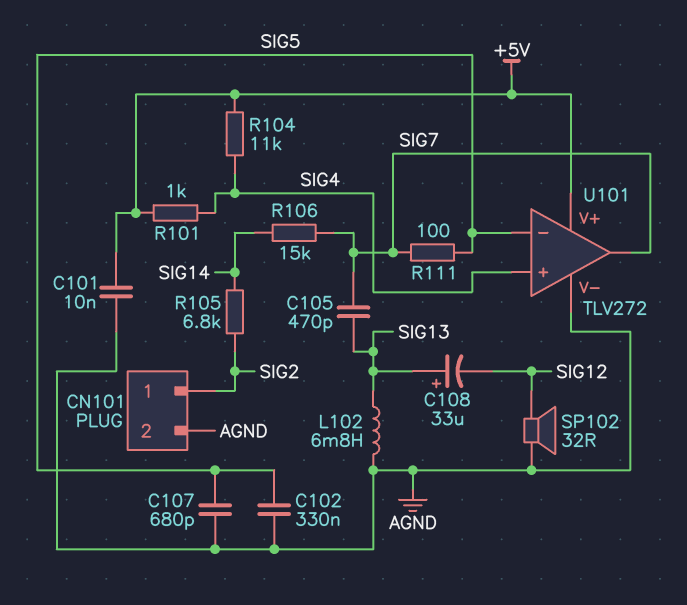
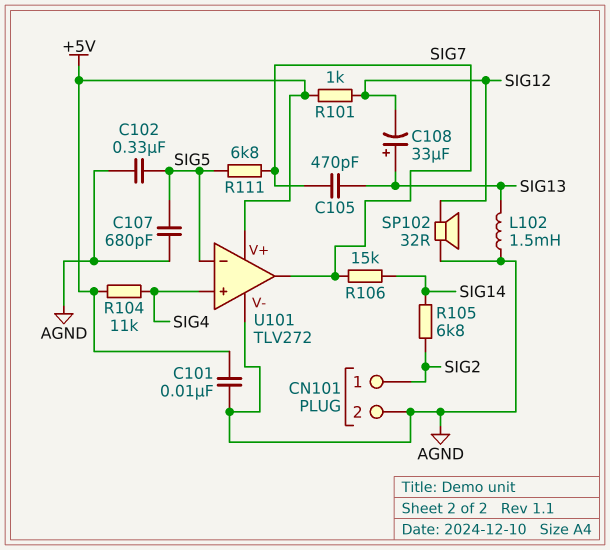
L102: 6.8mH (AGND, SIG13) -> 1.5mH (AGND, SIG13)
R101: 1k (+5V, SIG4) -> 1k (+5V, SIG12)
R111: 100 (SIG5, SIG7) -> 6.8k (SIG5, SIG7)

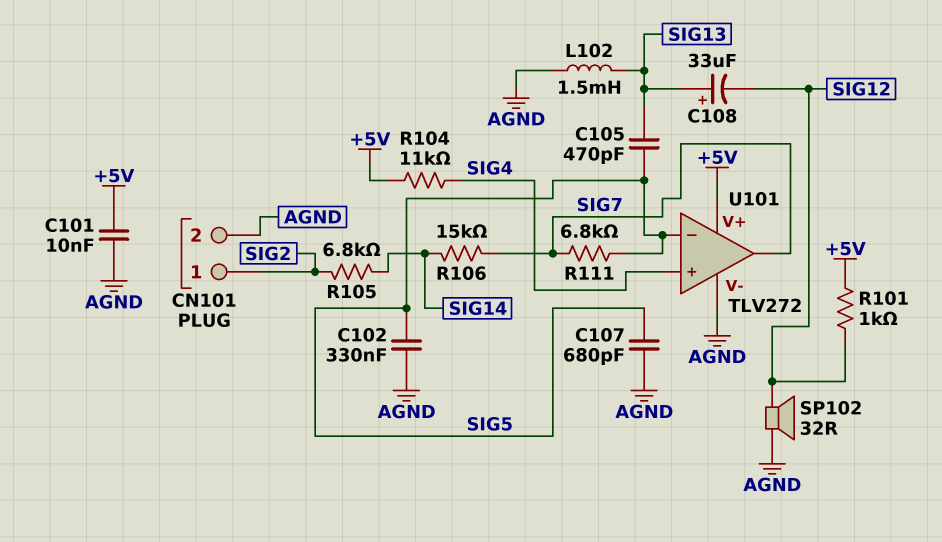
C105: 470pF (SIG7, SIG13) -> 470pF (SIG5, SIG13)

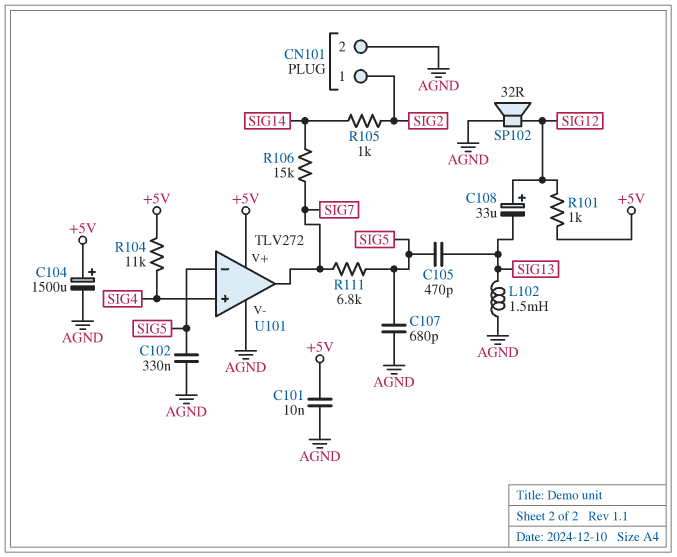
C104: none -> 1500uF (plus +5V, minus AGND)
C108: 33uF (plus SIG13, minus SIG12) -> 33uF (plus SIG12, minus SIG13)
R105: 6.8k (SIG2, SIG14) -> 1k (SIG2, SIG14)

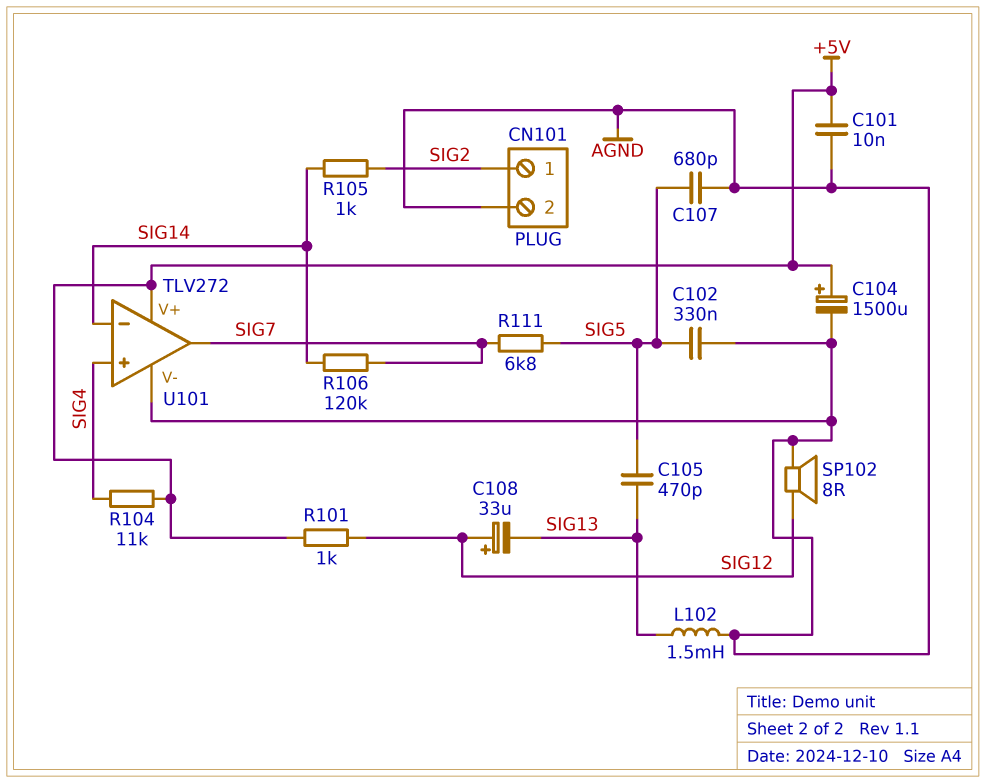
R106: 15k (SIG7, SIG14) -> 120k (SIG7, SIG14)
SP102: speaker 32R (AGND, SIG12) -> speaker 8R (AGND, SIG12)
U101 pin in-: SIG5 -> SIG14

